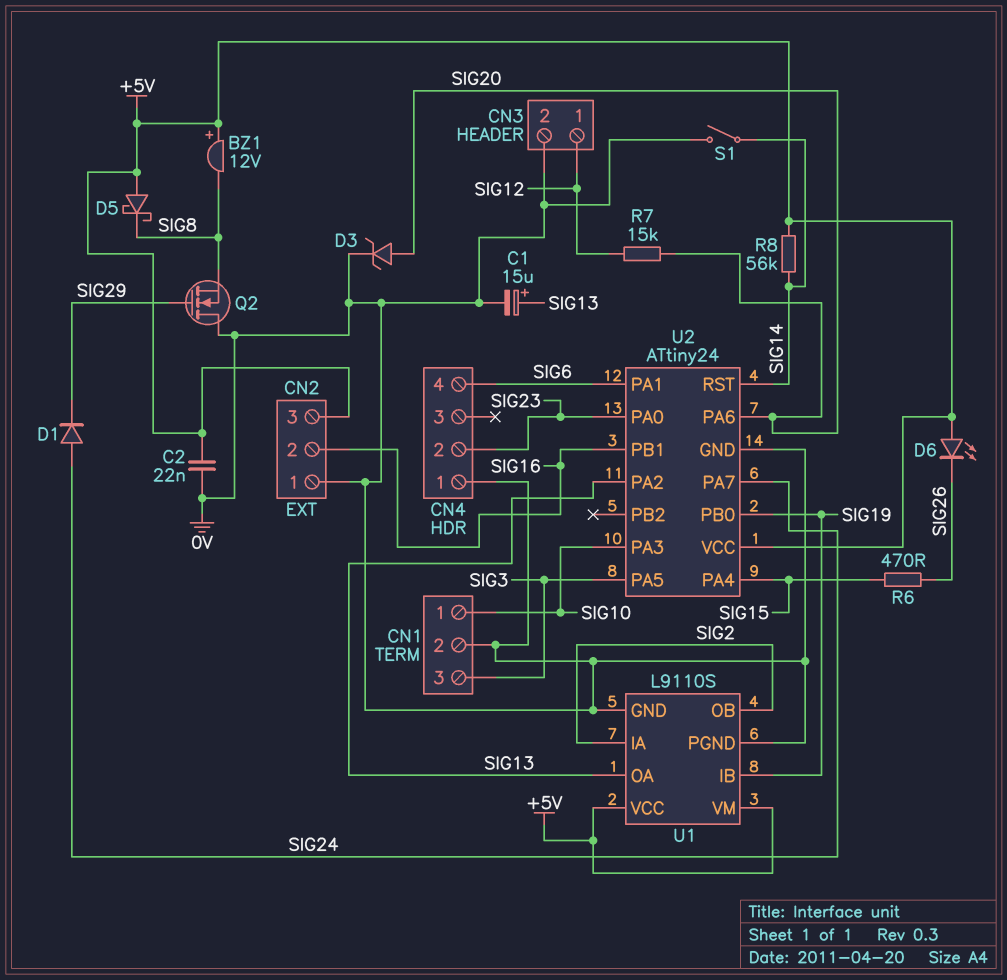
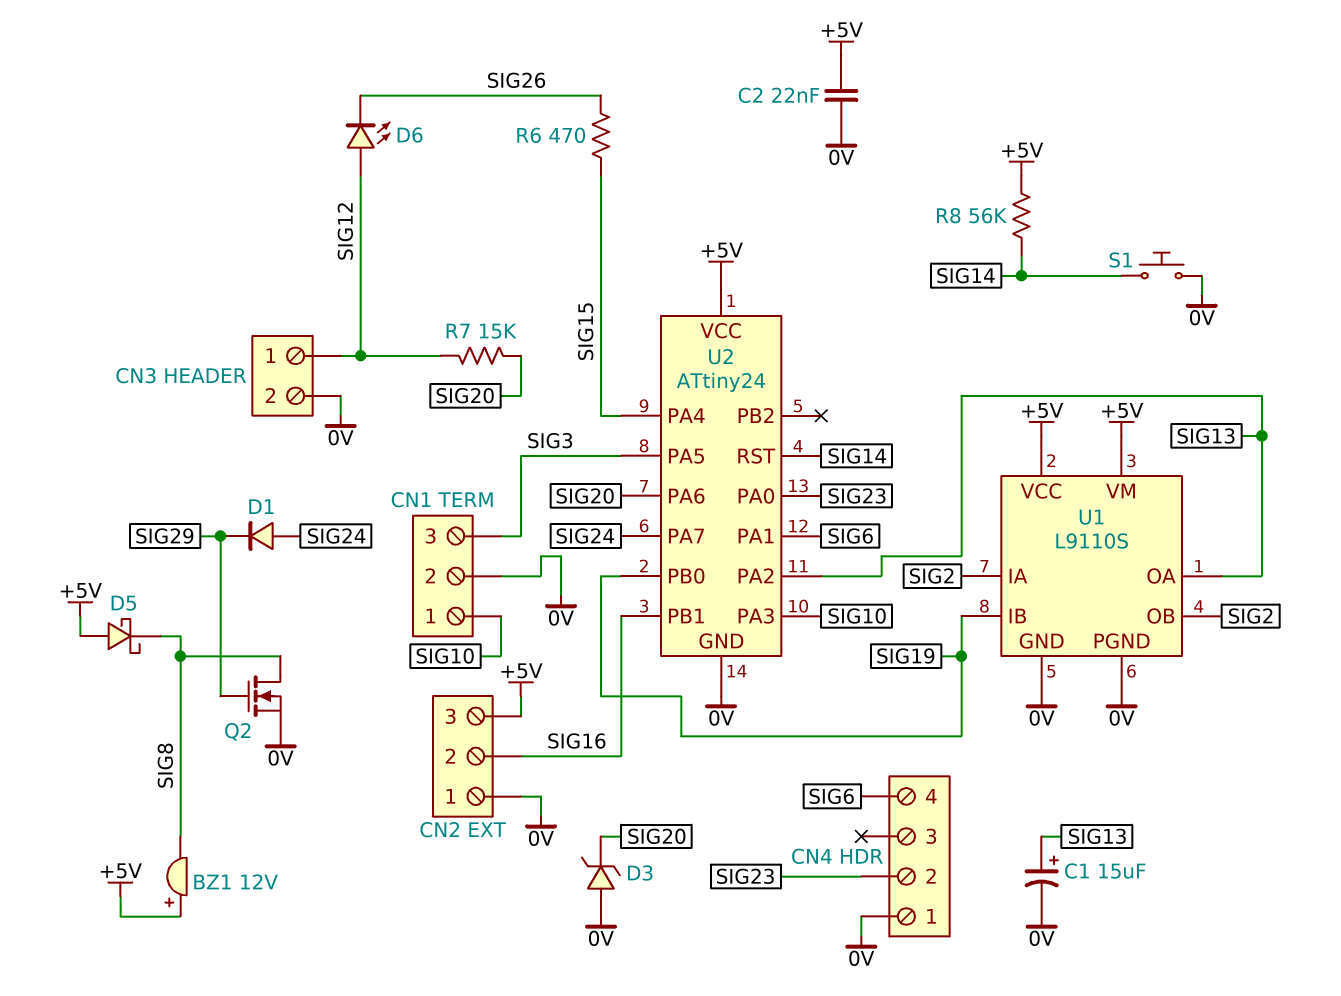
D3: zener (A SIG20, K 0V) -> zener (A 0V, K SIG20)
D6: LED (A +5V, K SIG26) -> LED (A SIG12, K SIG26)
Q2: NMOS (G SIG29, D 0V, S SIG8) -> NMOS (G SIG29, D SIG8, S 0V)
S1: switch (0V, SIG14) -> button (0V, SIG14)

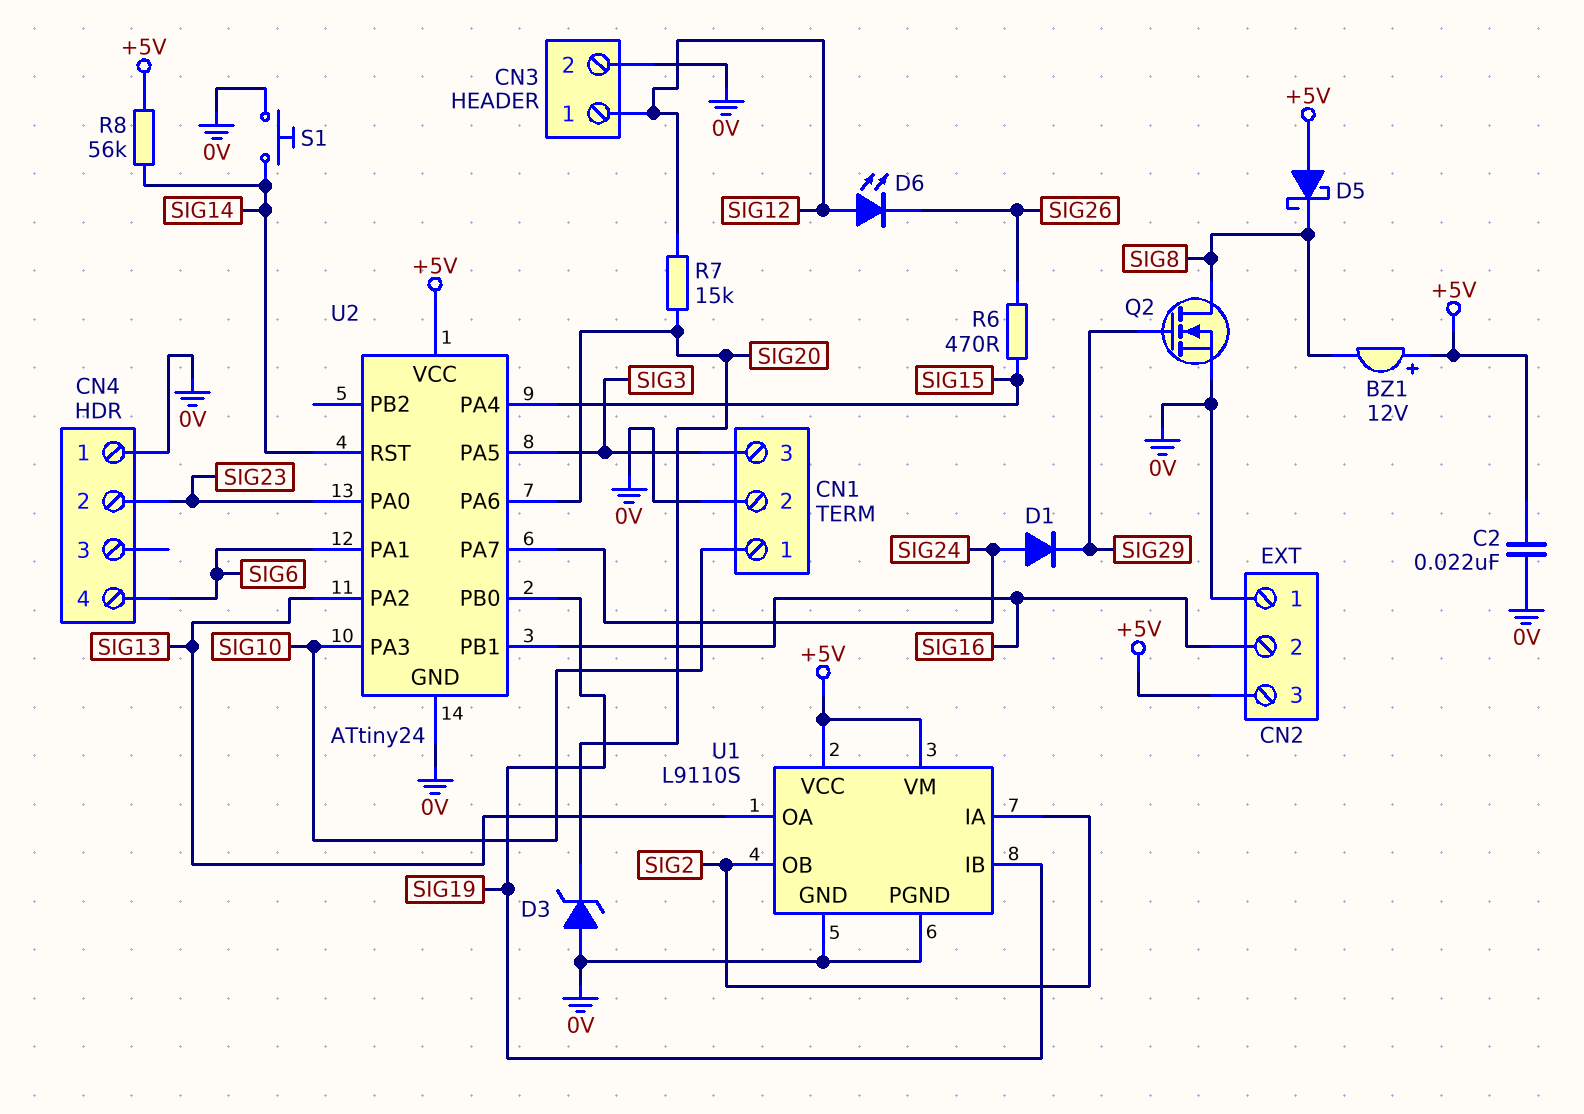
C1: 15uF (plus SIG13, minus 0V) -> none

